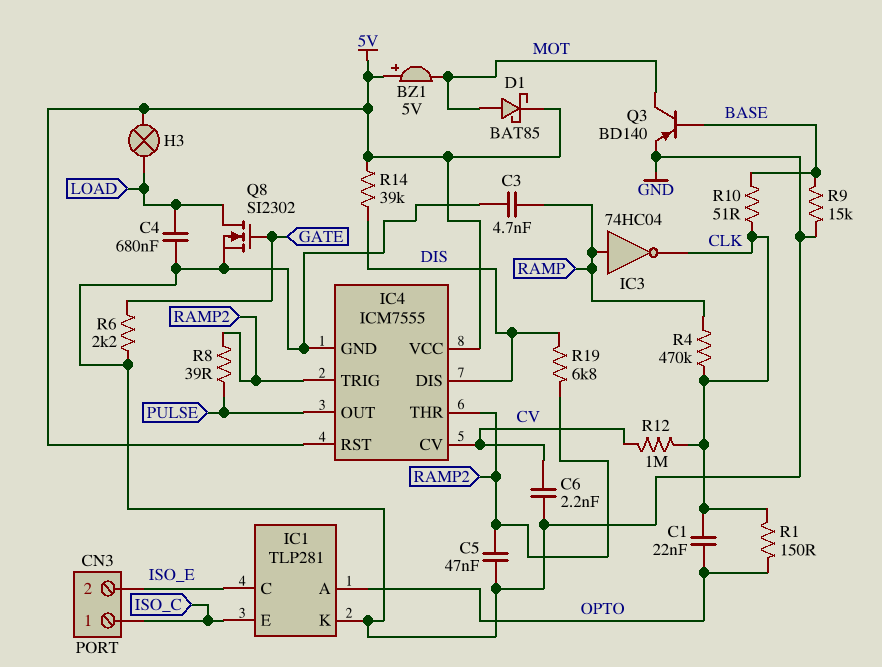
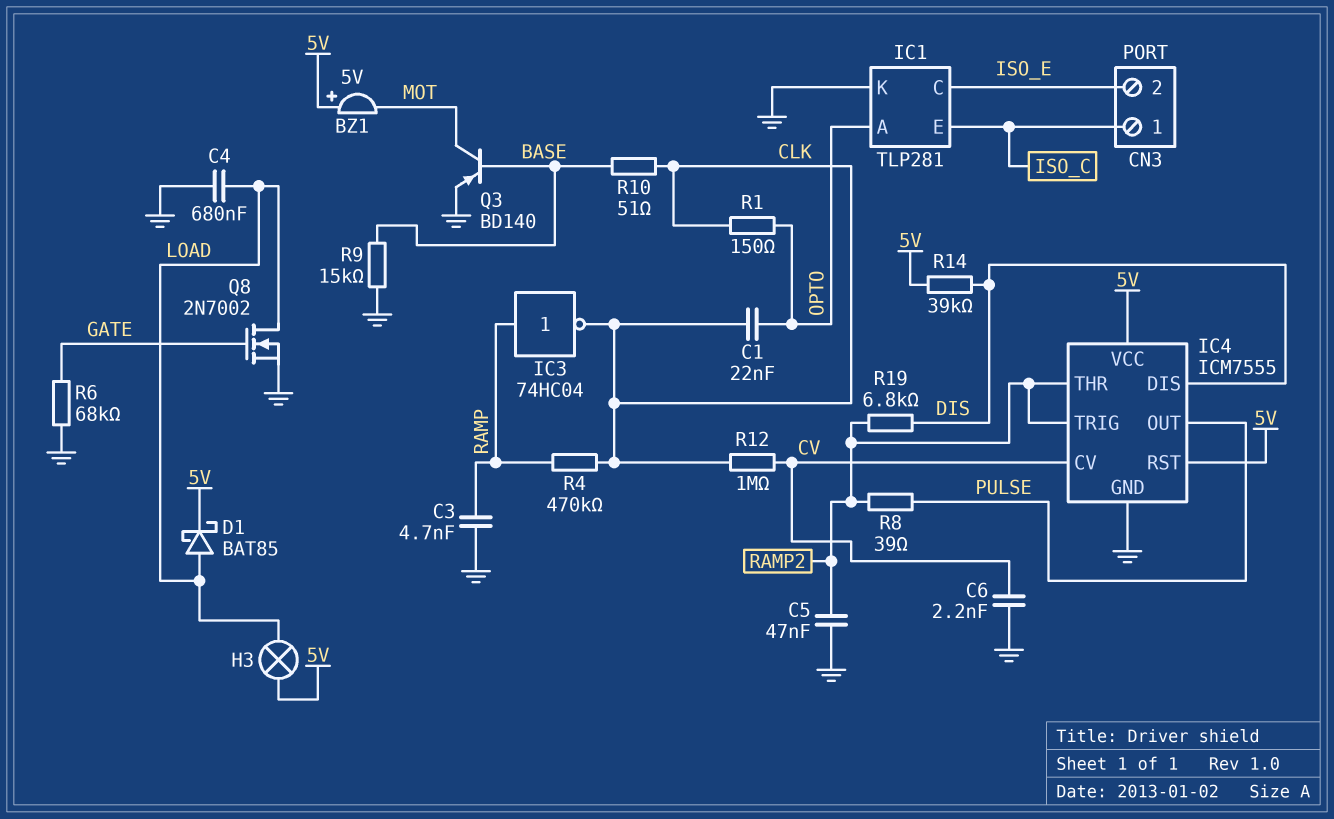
D1: schottky BAT85 (A MOT, K 5V) -> schottky BAT85 (A LOAD, K 5V)
Q8: NMOS SI2302 (G GATE, D LOAD, S GND) -> NMOS 2N7002 (G GATE, D LOAD, S GND)
R6: 2.2k (GATE, GND) -> 68k (GATE, GND)

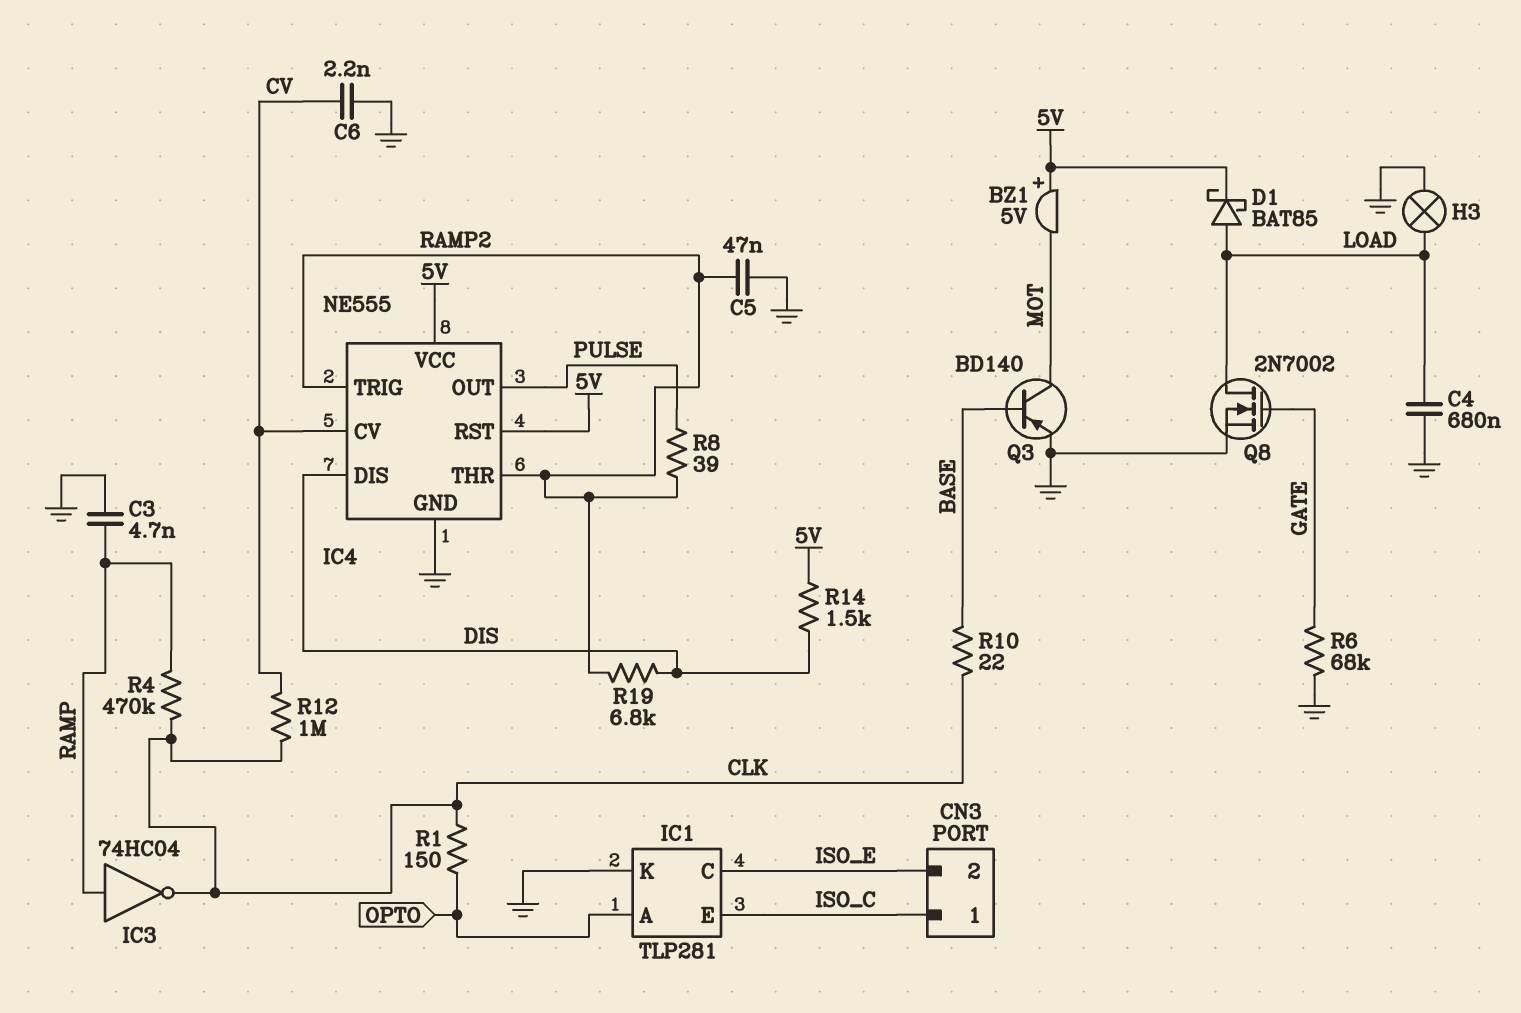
C1: 22nF (CLK, OPTO) -> none
H3: lamp (5V, LOAD) -> lamp (GND, LOAD)
IC4: ICM7555 -> NE555
R9: 15k (BASE, GND) -> none
R10: 51 (BASE, CLK) -> 22 (BASE, CLK)
R14: 39k (5V, DIS) -> 1.5k (5V, DIS)

